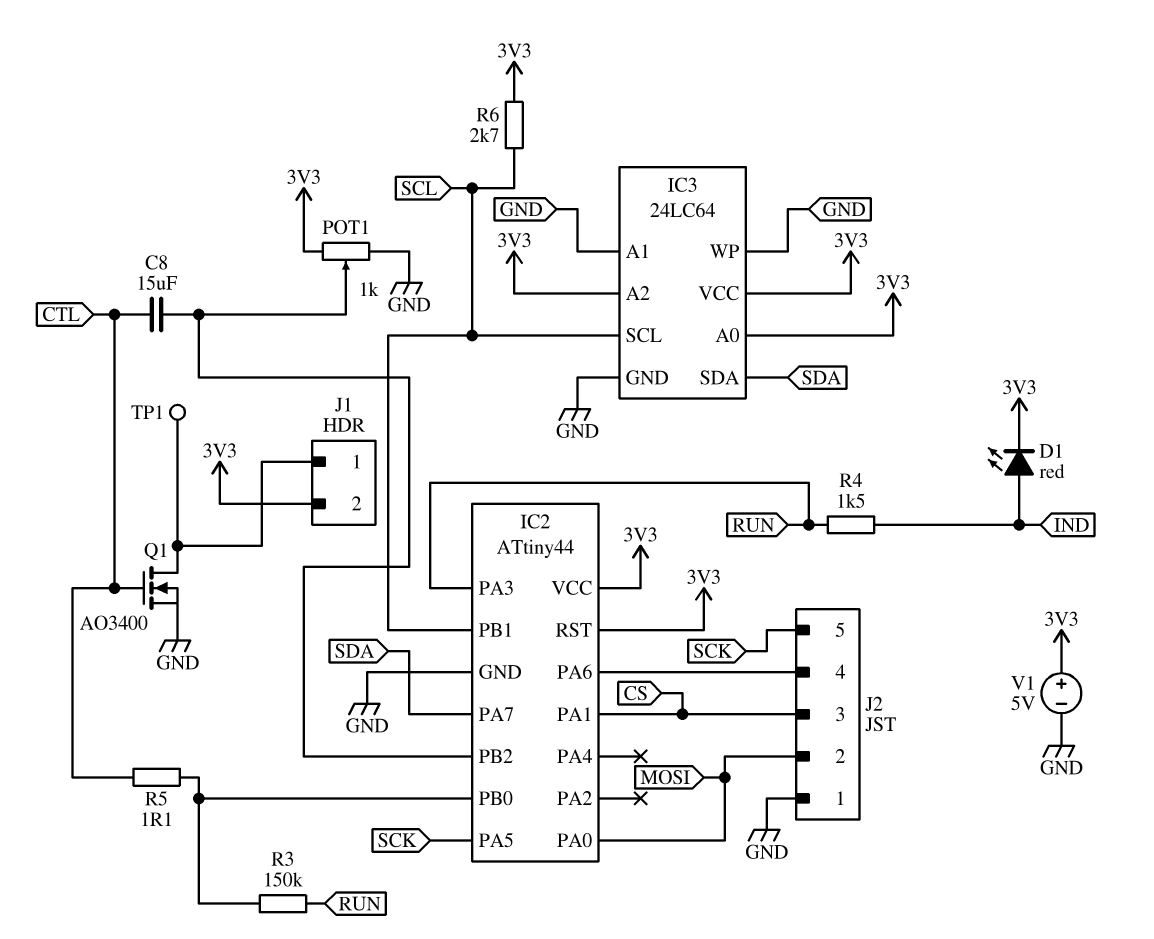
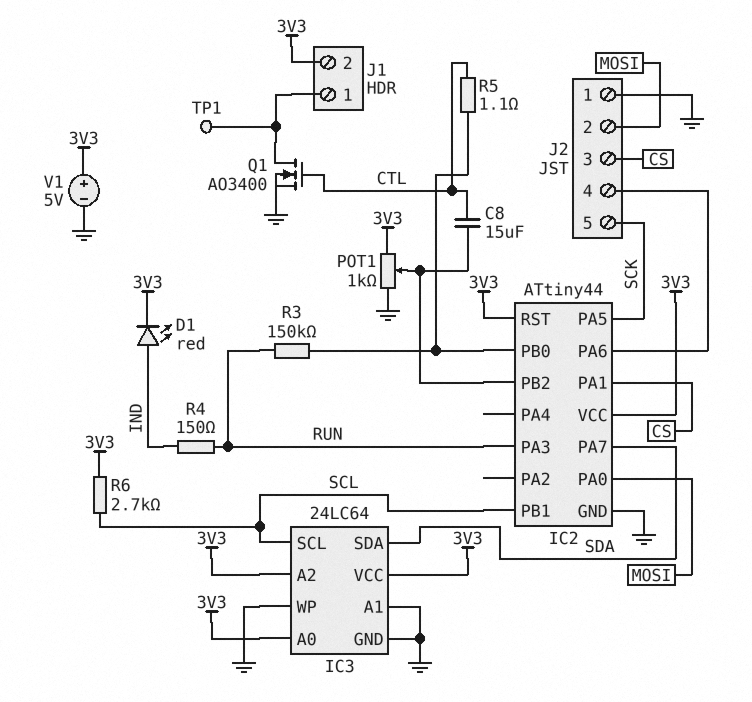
R4: 1.5k (IND, RUN) -> 150 (IND, RUN)

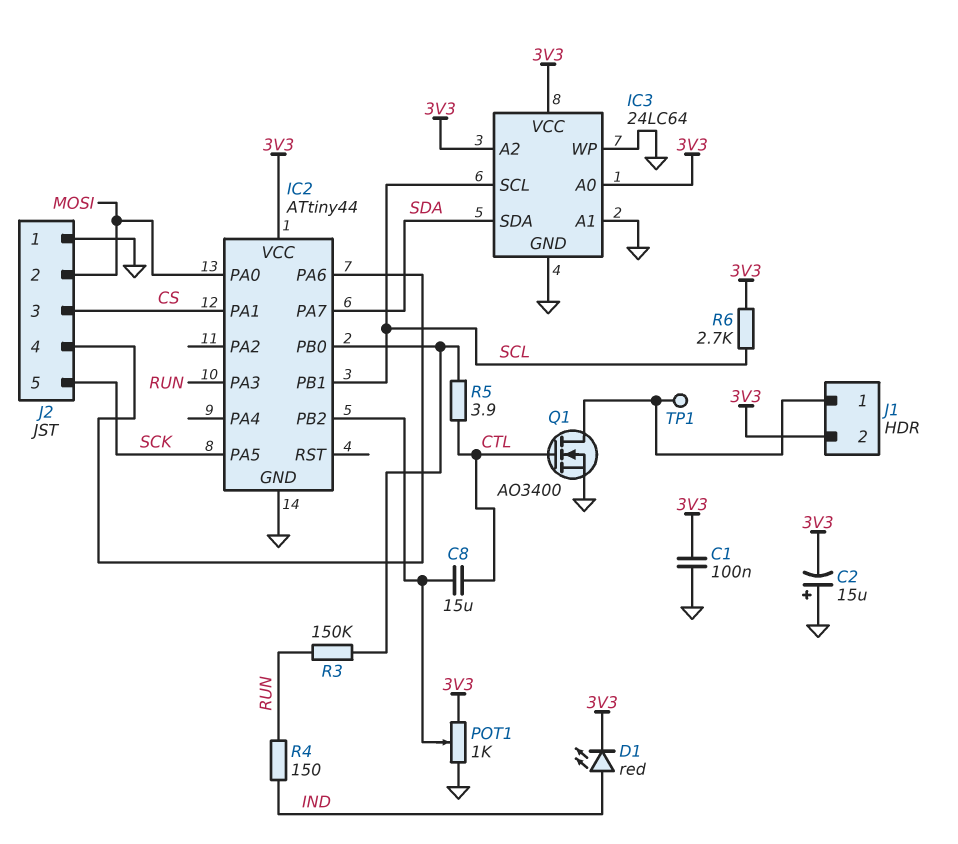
C1: none -> 100nF (3V3, GND)
C2: none -> 15uF (plus GND, minus 3V3)
IC2 pin RST: 3V3 -> none
R5: 1.1 (CTL, IC2/PB0) -> 3.9 (CTL, IC2/PB0)
V1: 5V (plus 3V3, minus GND) -> none

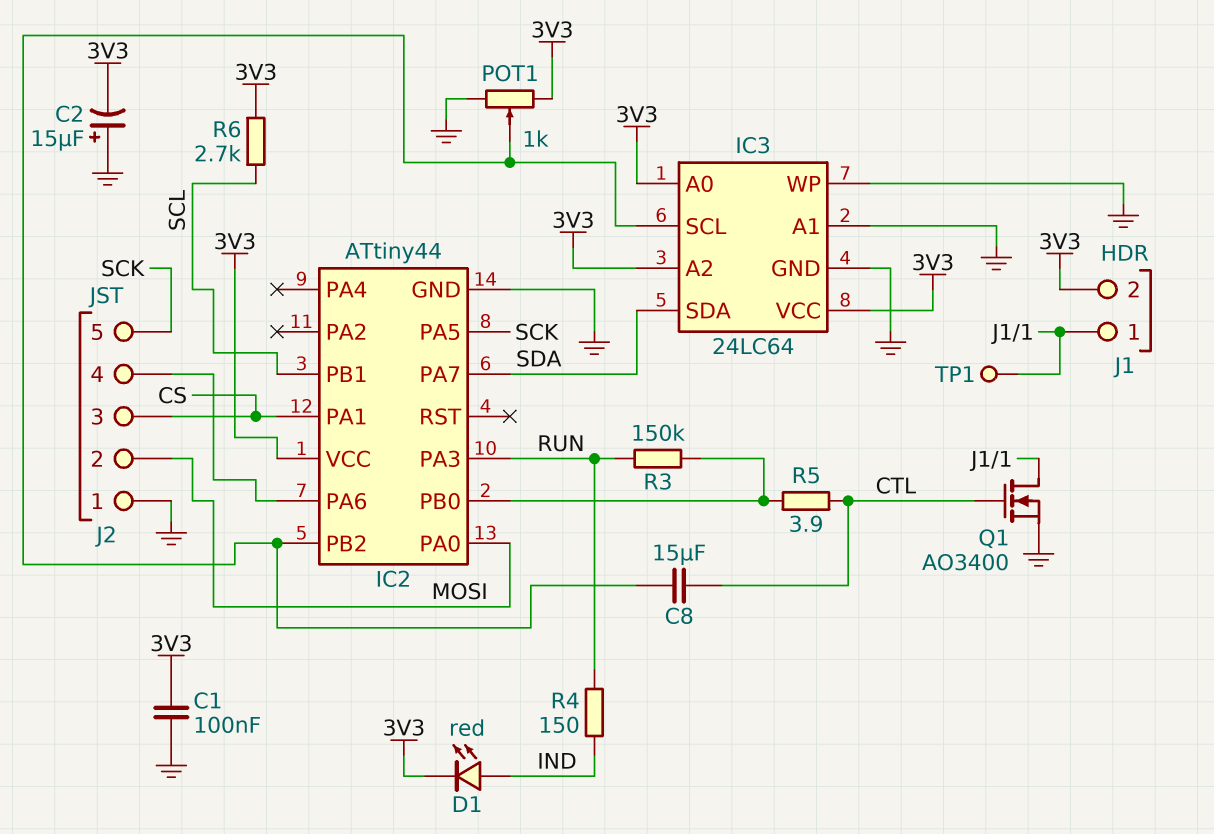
IC3 pin SCL: SCL -> IC2/PB2

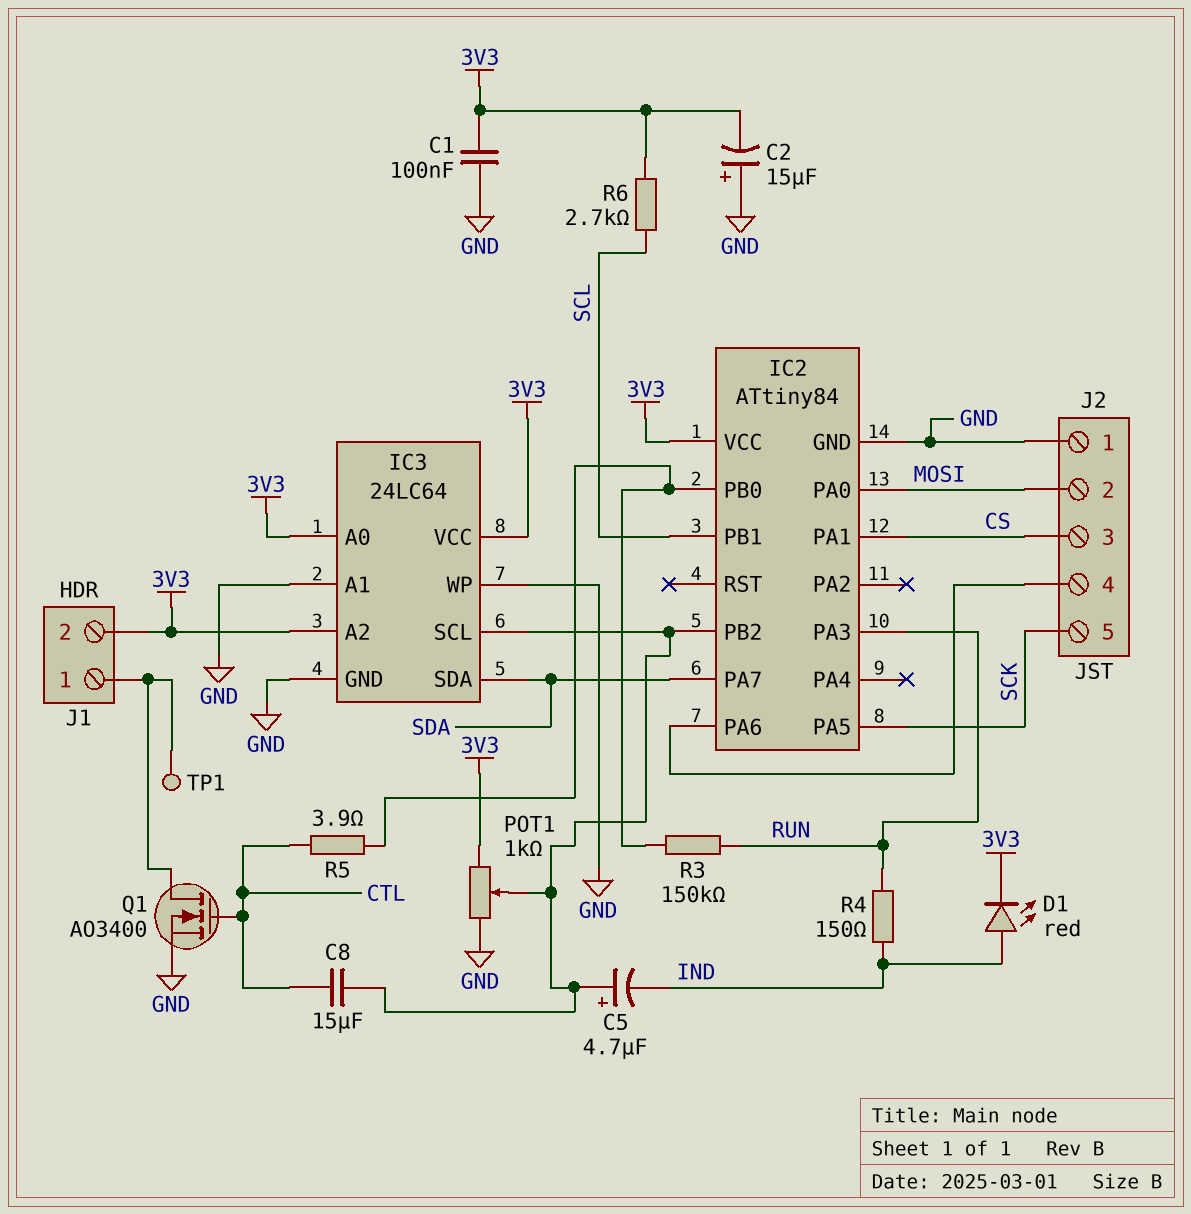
C5: none -> 4.7uF (plus IC2/PB2, minus IND)
IC2: ATtiny44 -> ATtiny84

